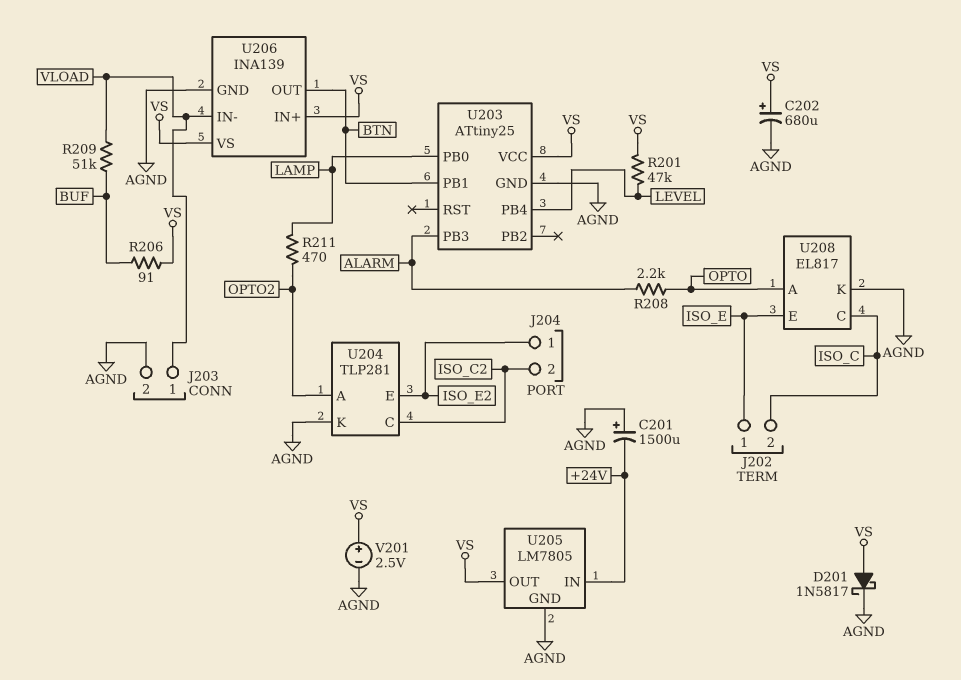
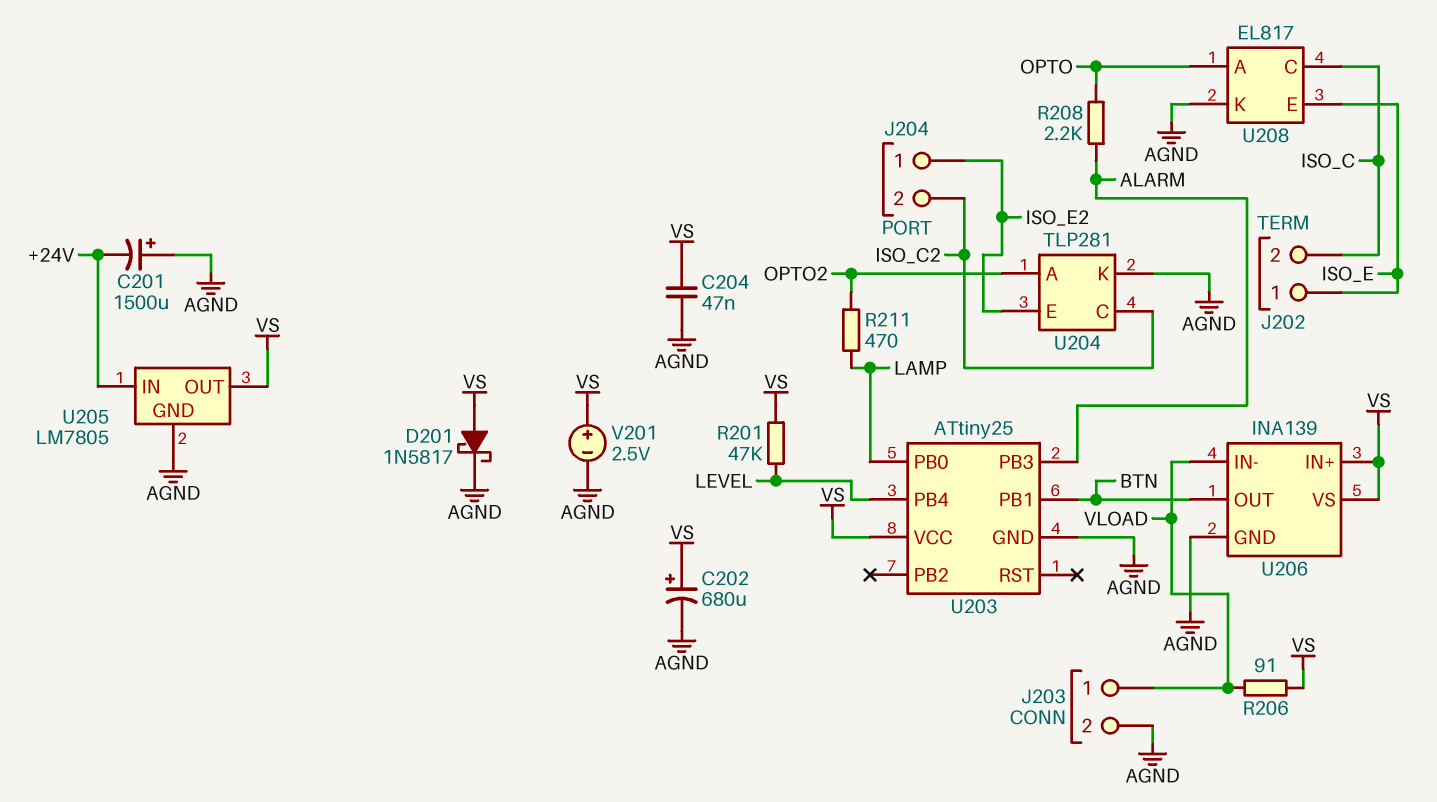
C204: none -> 47nF (AGND, VS)
R206: 91 (BUF, VS) -> 91 (VLOAD, VS)
R209: 51k (BUF, VLOAD) -> none

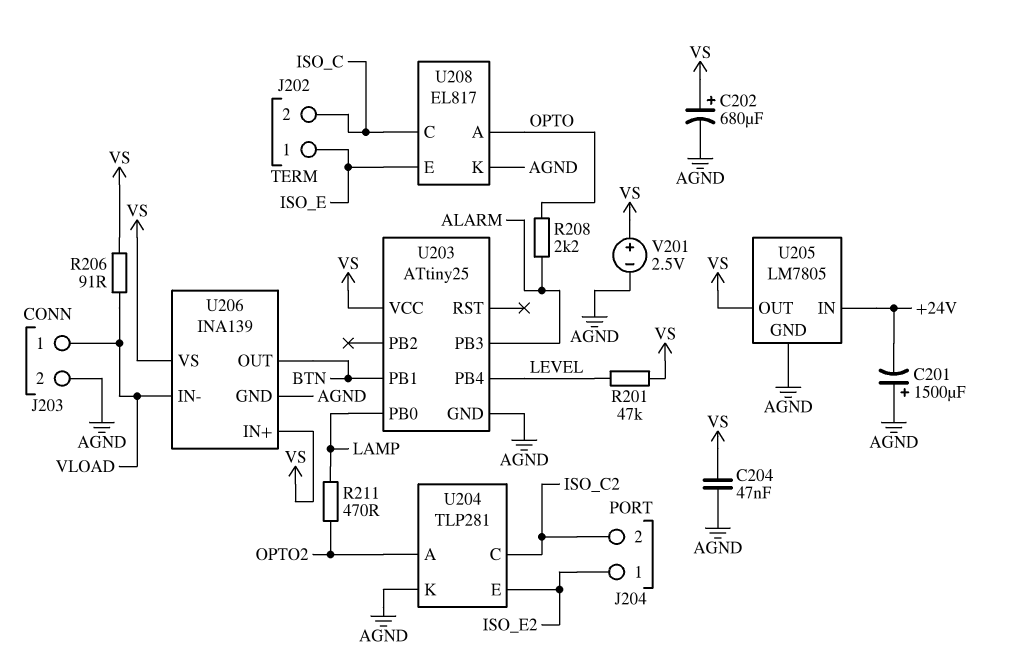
D201: schottky 1N5817 (A VS, K AGND) -> none

